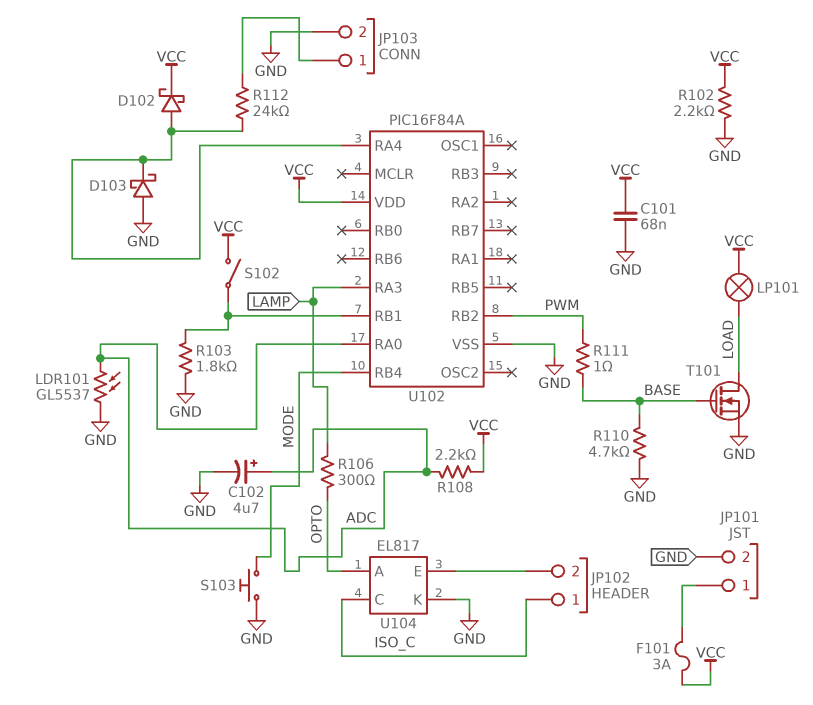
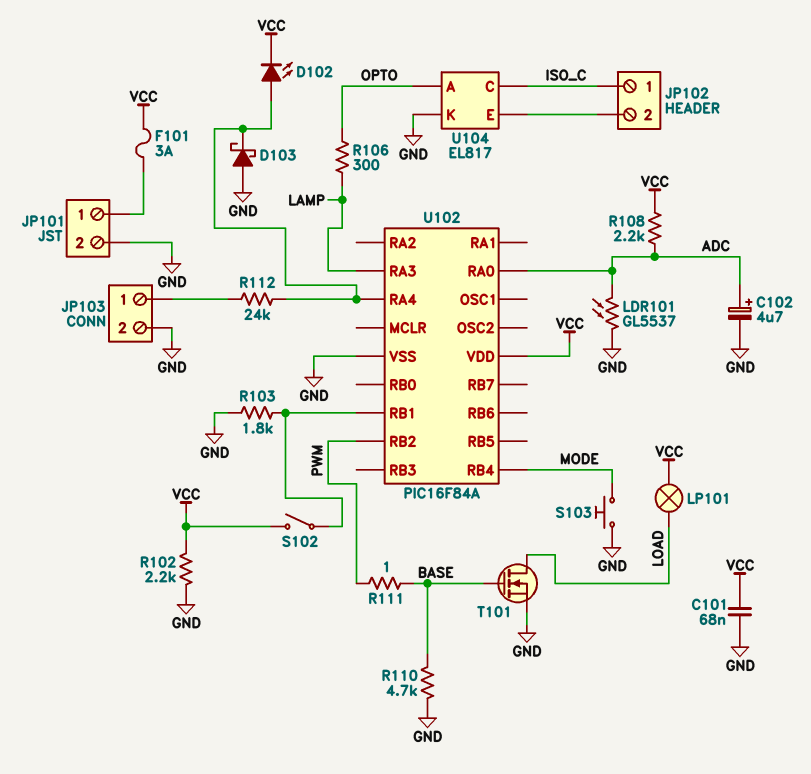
D102: schottky (A U102/RA4, K VCC) -> LED (A U102/RA4, K VCC)

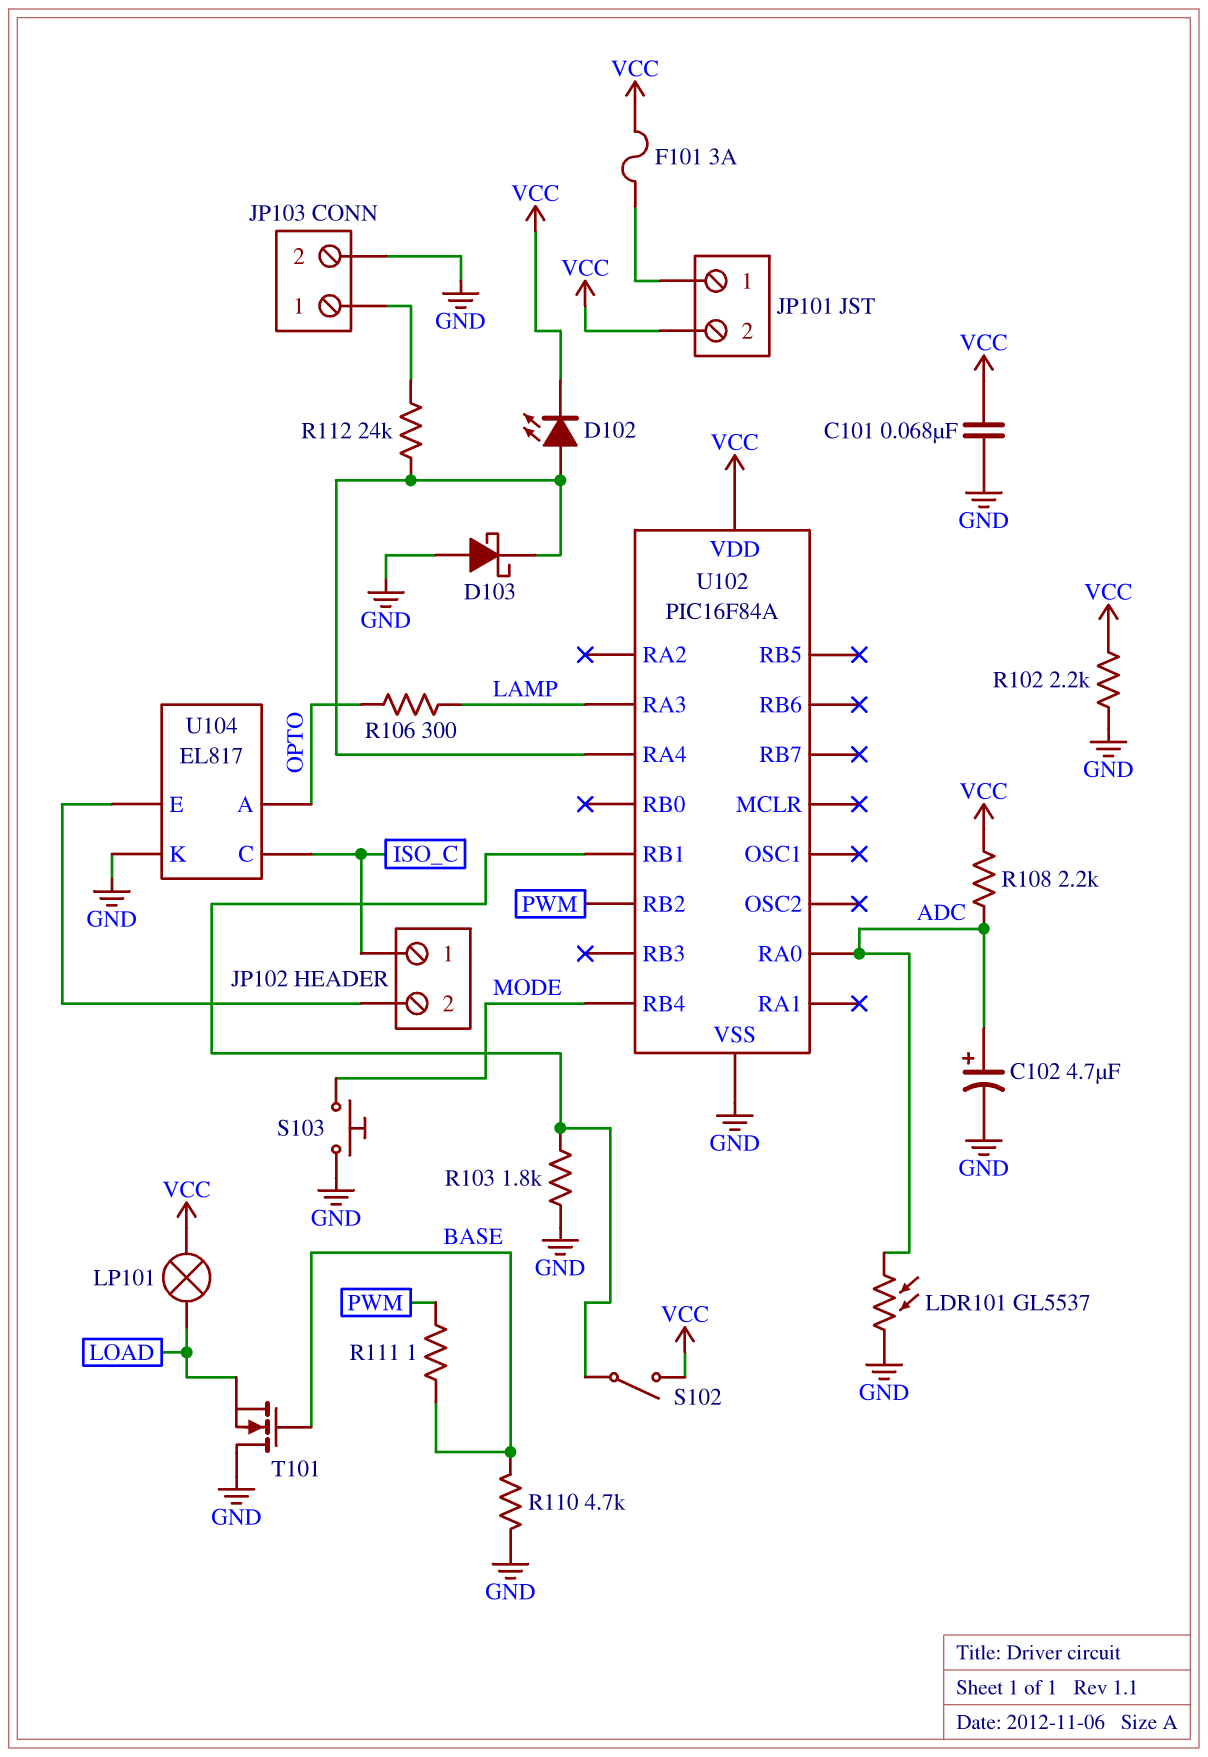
JP101 pin 2: GND -> VCC
T101: NMOS (G BASE, D LOAD, S GND) -> NMOS (G BASE, D GND, S LOAD)

